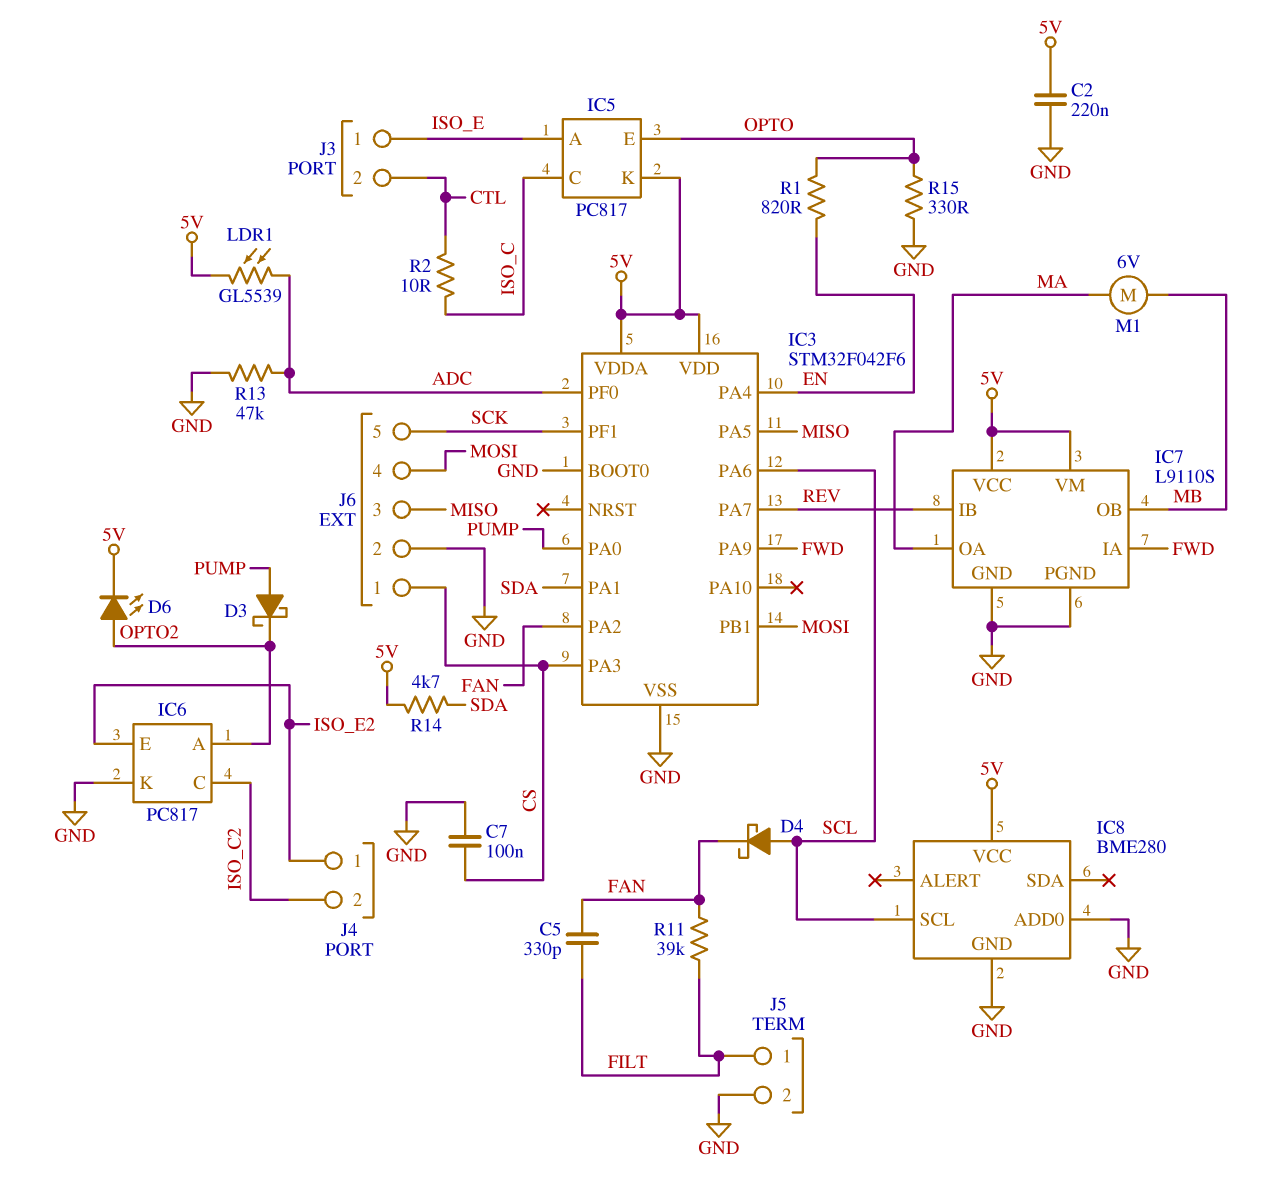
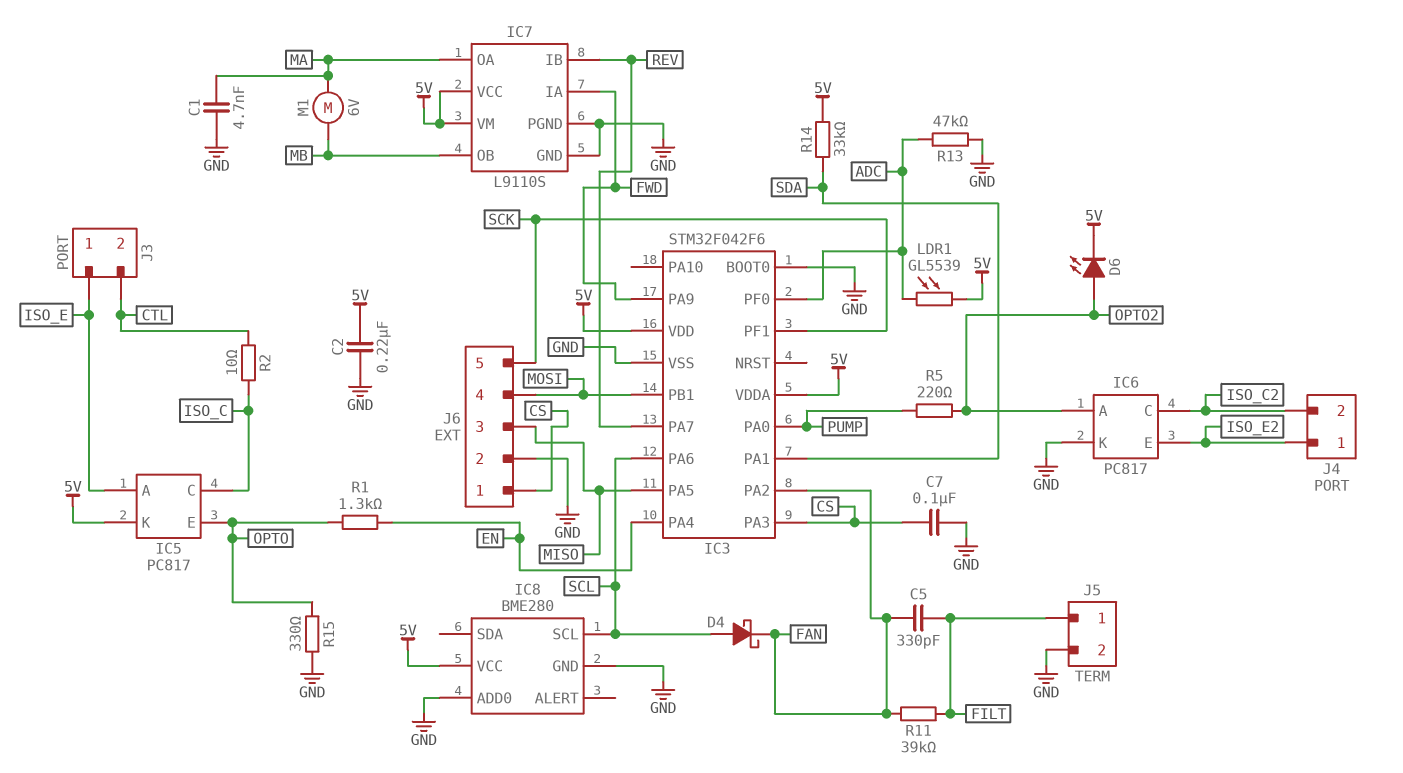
C1: none -> 4.7nF (GND, MA)
D3: schottky (A PUMP, K OPTO2) -> none
R1: 820 (EN, OPTO) -> 1.3k (EN, OPTO)
R5: none -> 220 (OPTO2, PUMP)
R14: 4.7k (5V, SDA) -> 33k (5V, SDA)

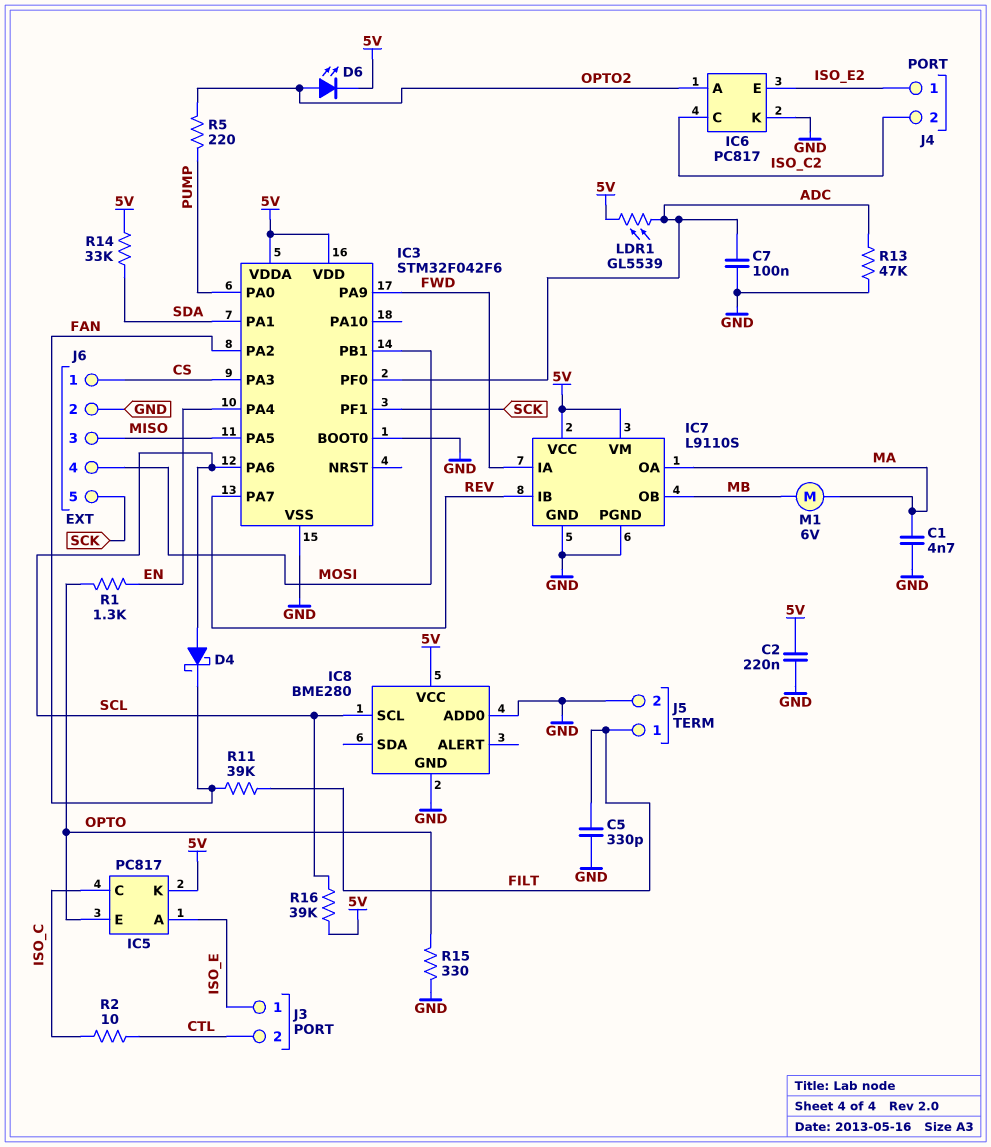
C5: 330pF (FAN, FILT) -> 330pF (FILT, GND)
C7: 100nF (CS, GND) -> 100nF (ADC, GND)
R16: none -> 39k (5V, SCL)

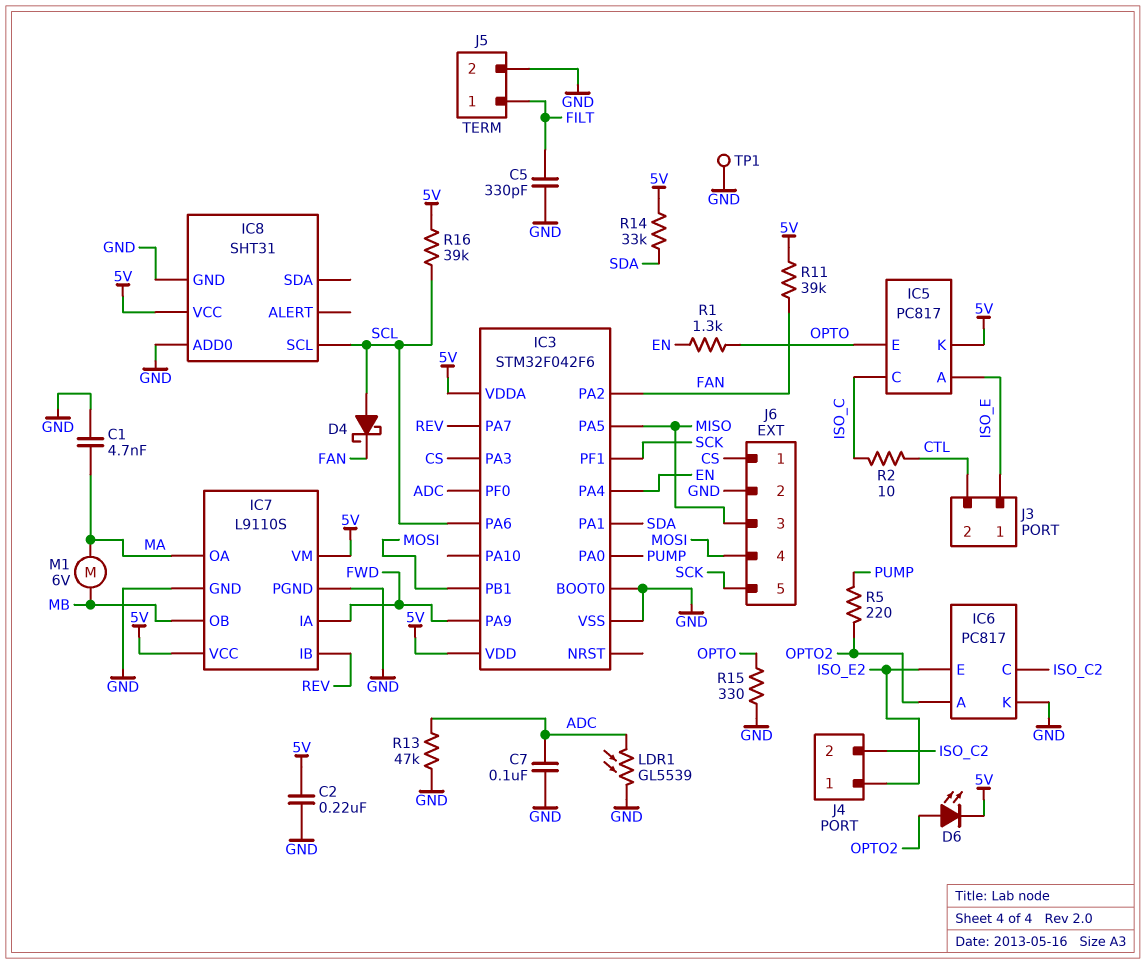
IC8: BME280 -> SHT31
LDR1: GL5539 (5V, ADC) -> GL5539 (ADC, GND)
R11: 39k (FAN, FILT) -> 39k (5V, FAN)
TP1: none -> test point (GND)

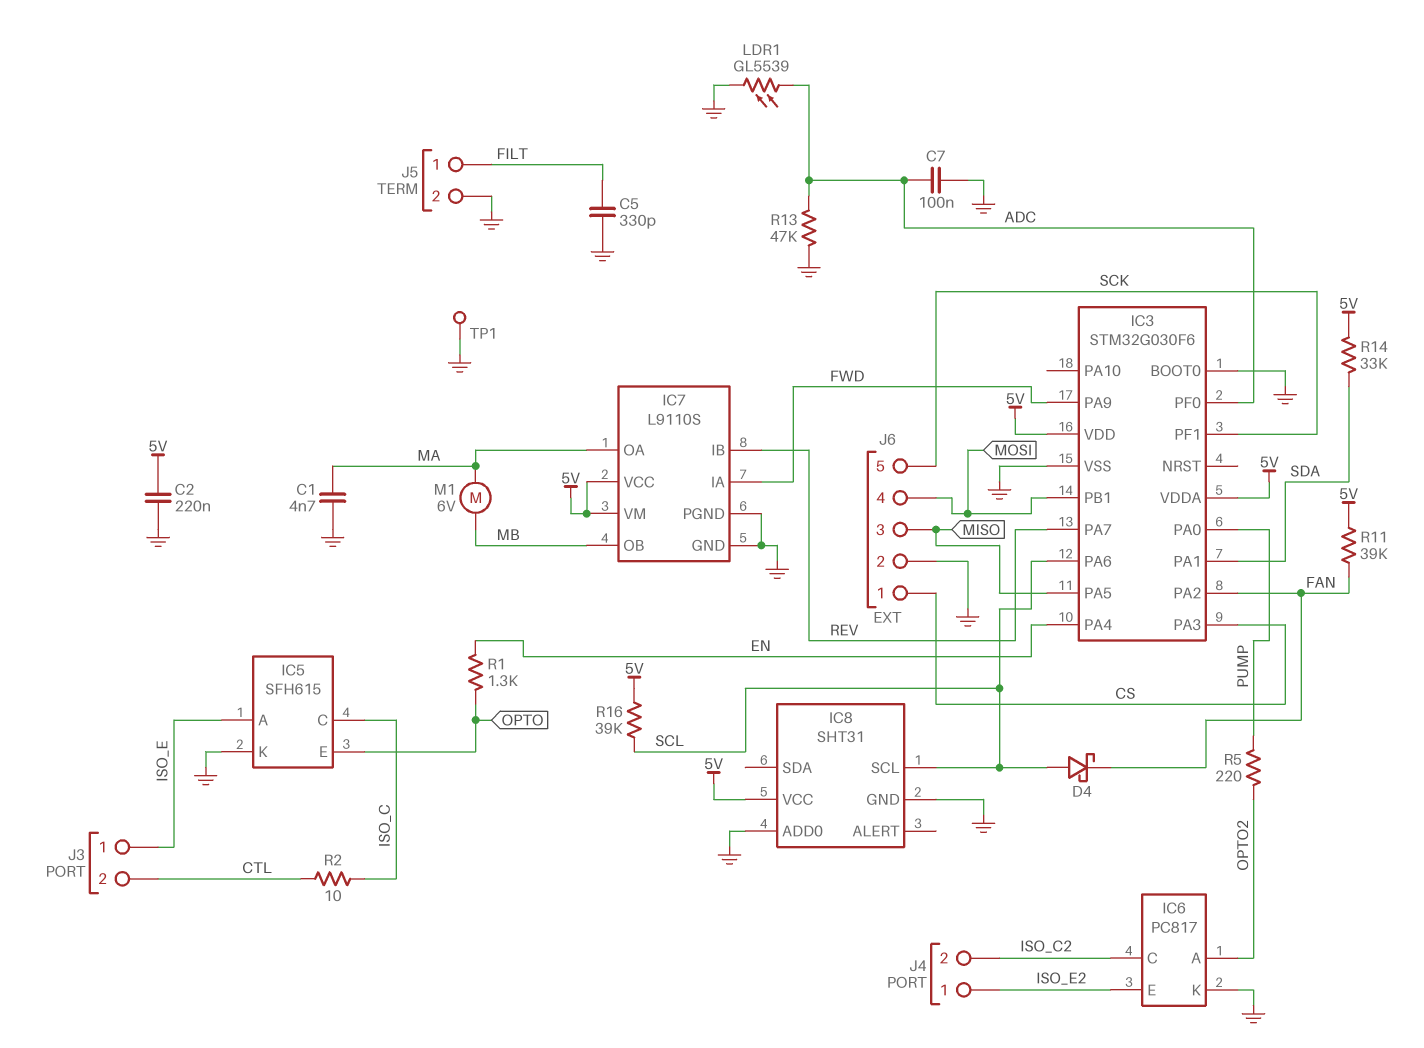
D6: LED (A OPTO2, K 5V) -> none
IC3: STM32F042F6 -> STM32G030F6
IC5: PC817 -> SFH615
IC5 pin K: 5V -> GND
R15: 330 (GND, OPTO) -> none

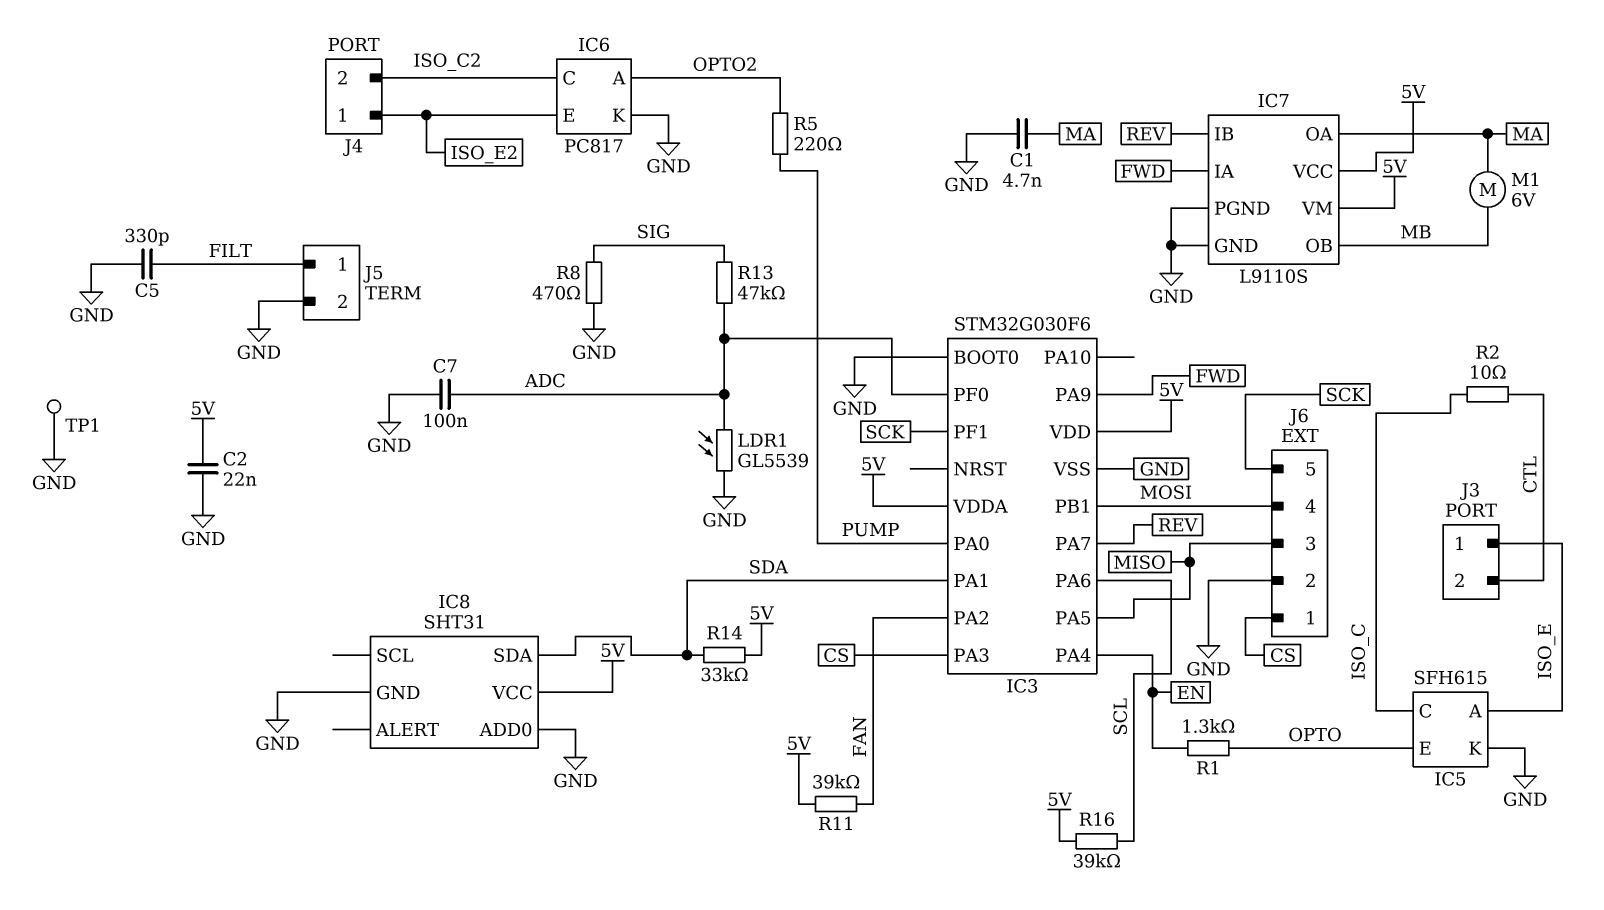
C2: 220nF (5V, GND) -> 22nF (5V, GND)
D4: schottky (A SCL, K FAN) -> none
IC8 pin SCL: SCL -> none
IC8 pin SDA: none -> SDA
R8: none -> 470 (GND, SIG)
R13: 47k (ADC, GND) -> 47k (ADC, SIG)

